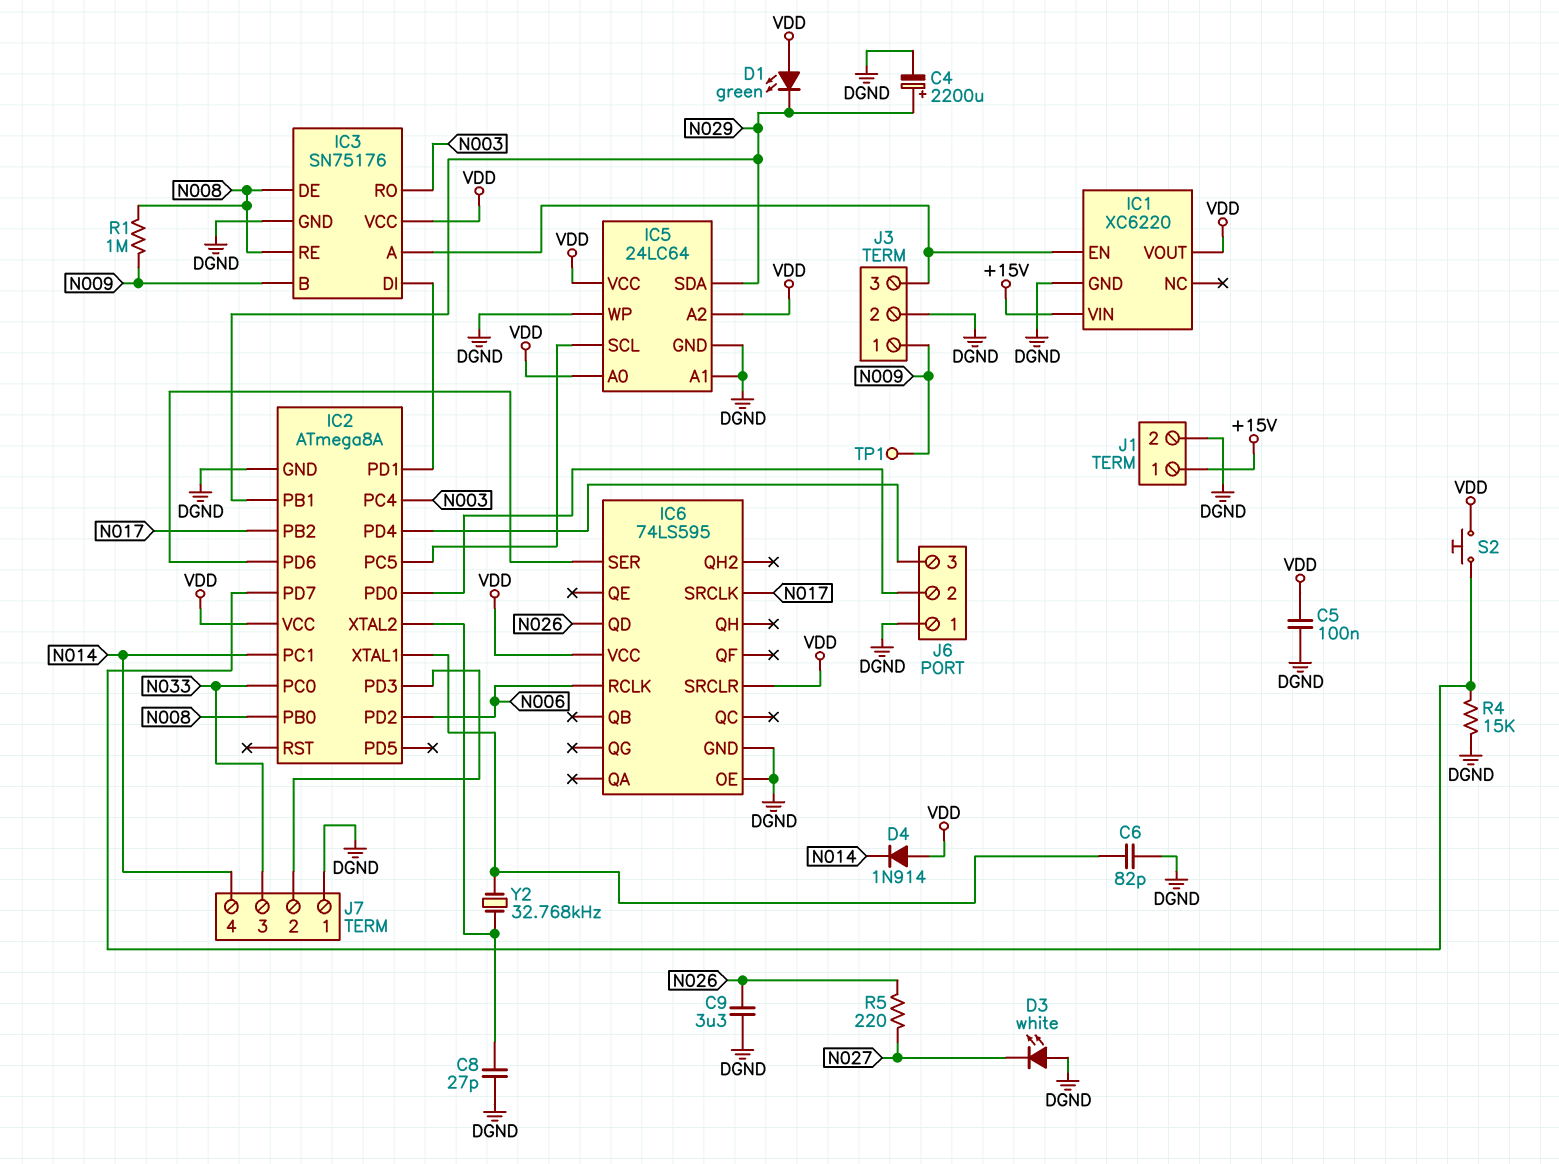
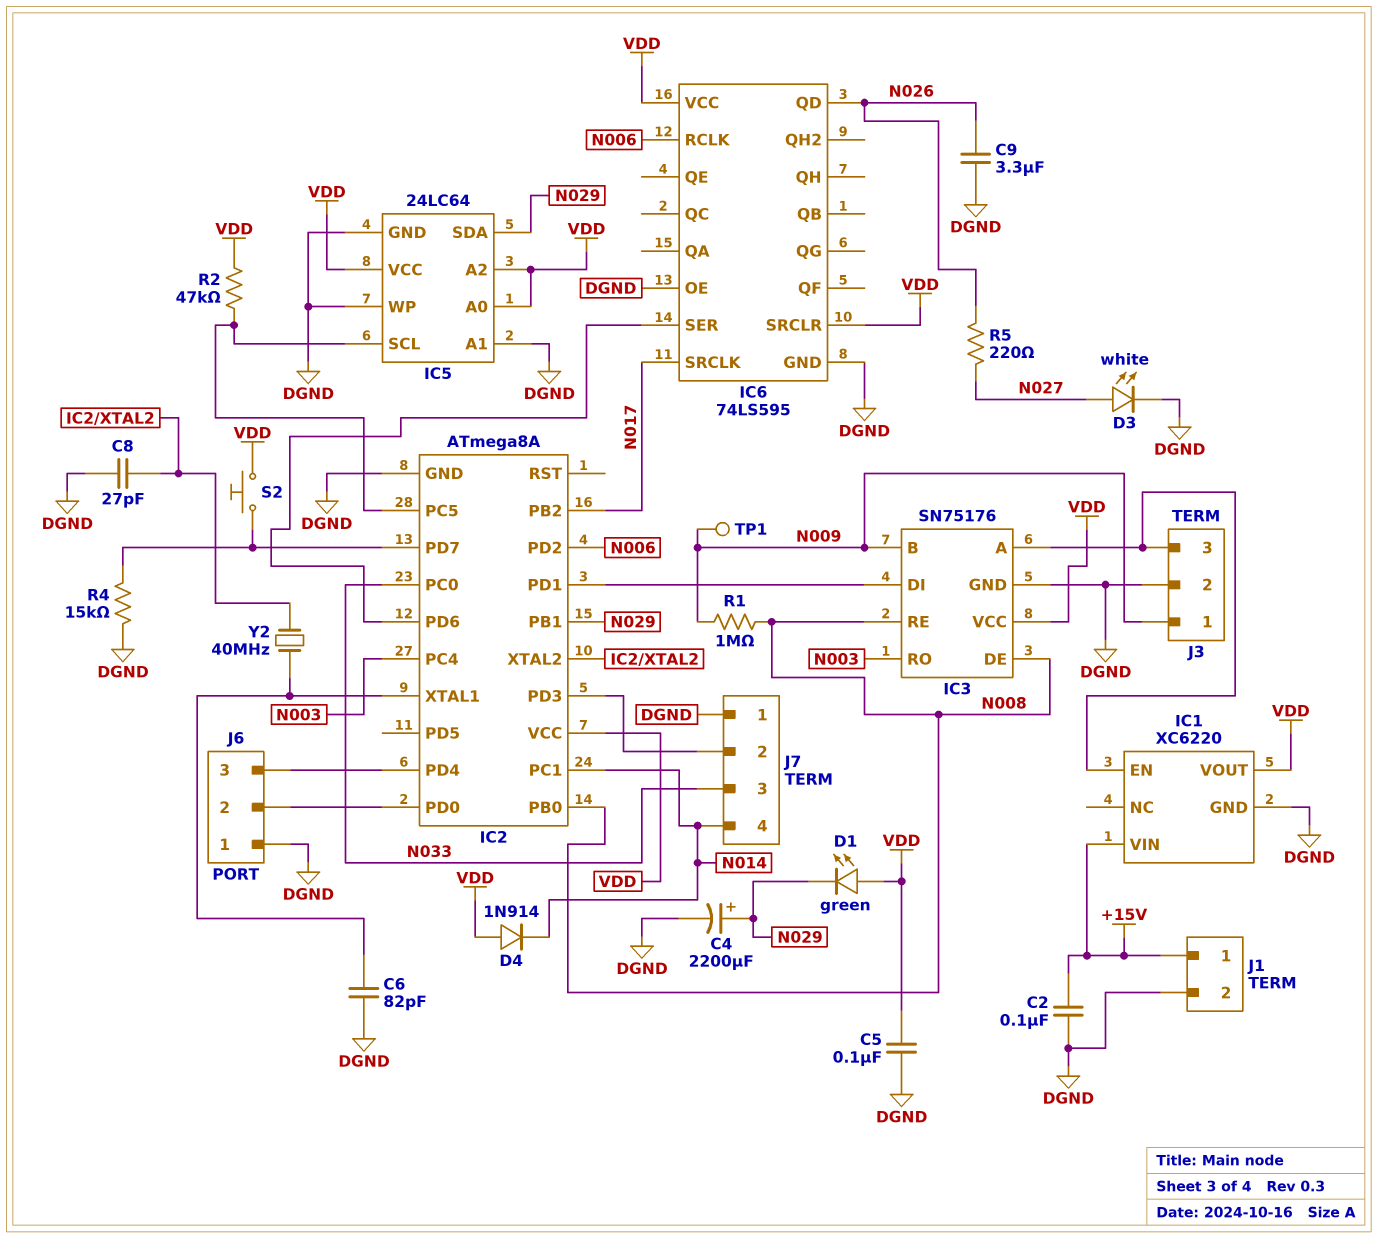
C2: none -> 100nF (+15V, DGND)
D3: LED white (A DGND, K N027) -> LED white (A N027, K DGND)
R2: none -> 47k (IC2/PC5, VDD)
Y2: 32.768kHz (IC2/XTAL1, IC2/XTAL2) -> 40MHz (IC2/XTAL1, IC2/XTAL2)

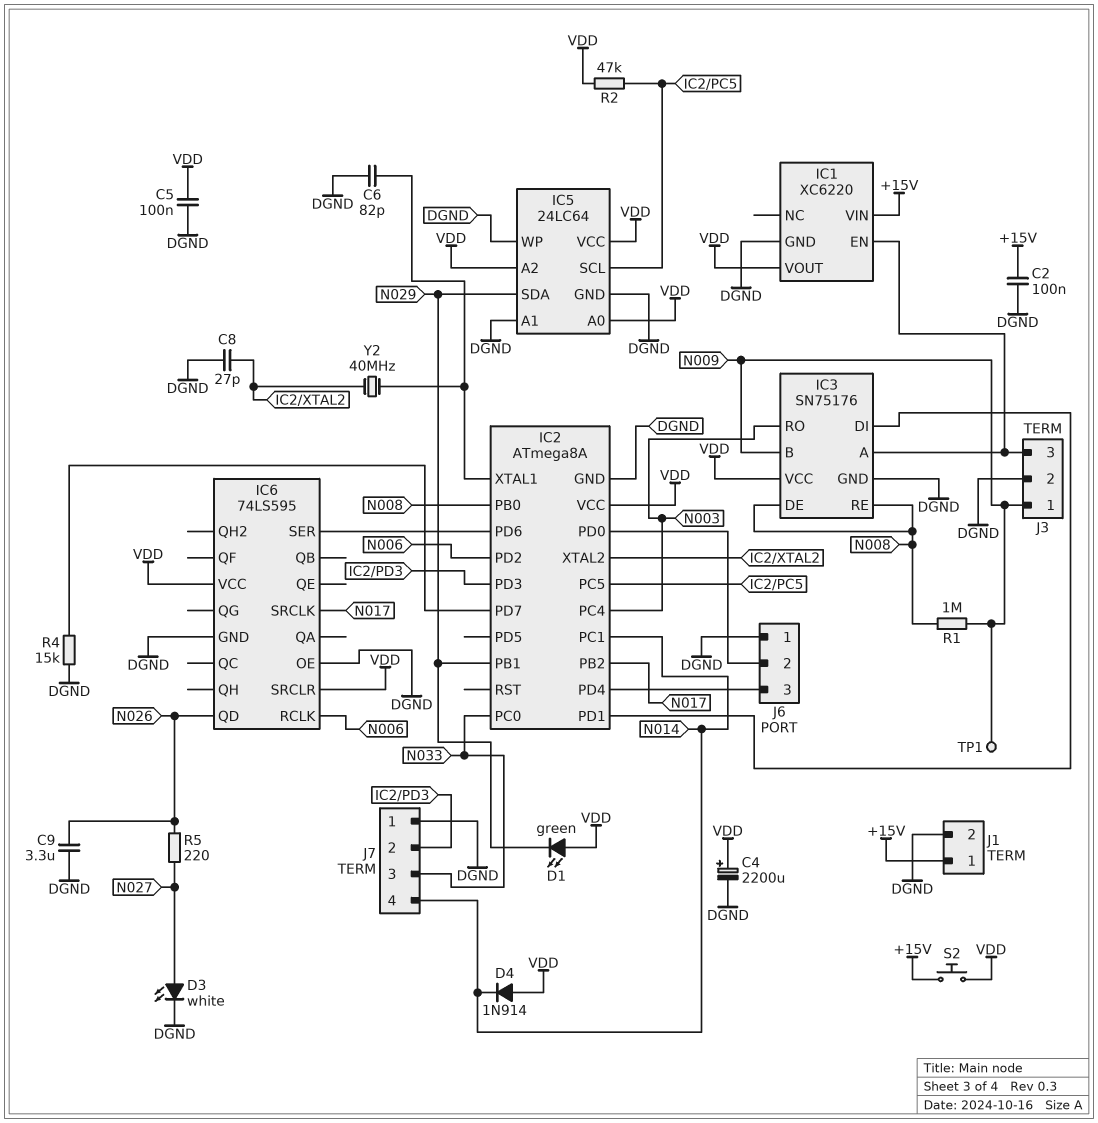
C4: 2200uF (plus N029, minus DGND) -> 2200uF (plus VDD, minus DGND)
S2: button (IC2/PD7, VDD) -> button (+15V, VDD)

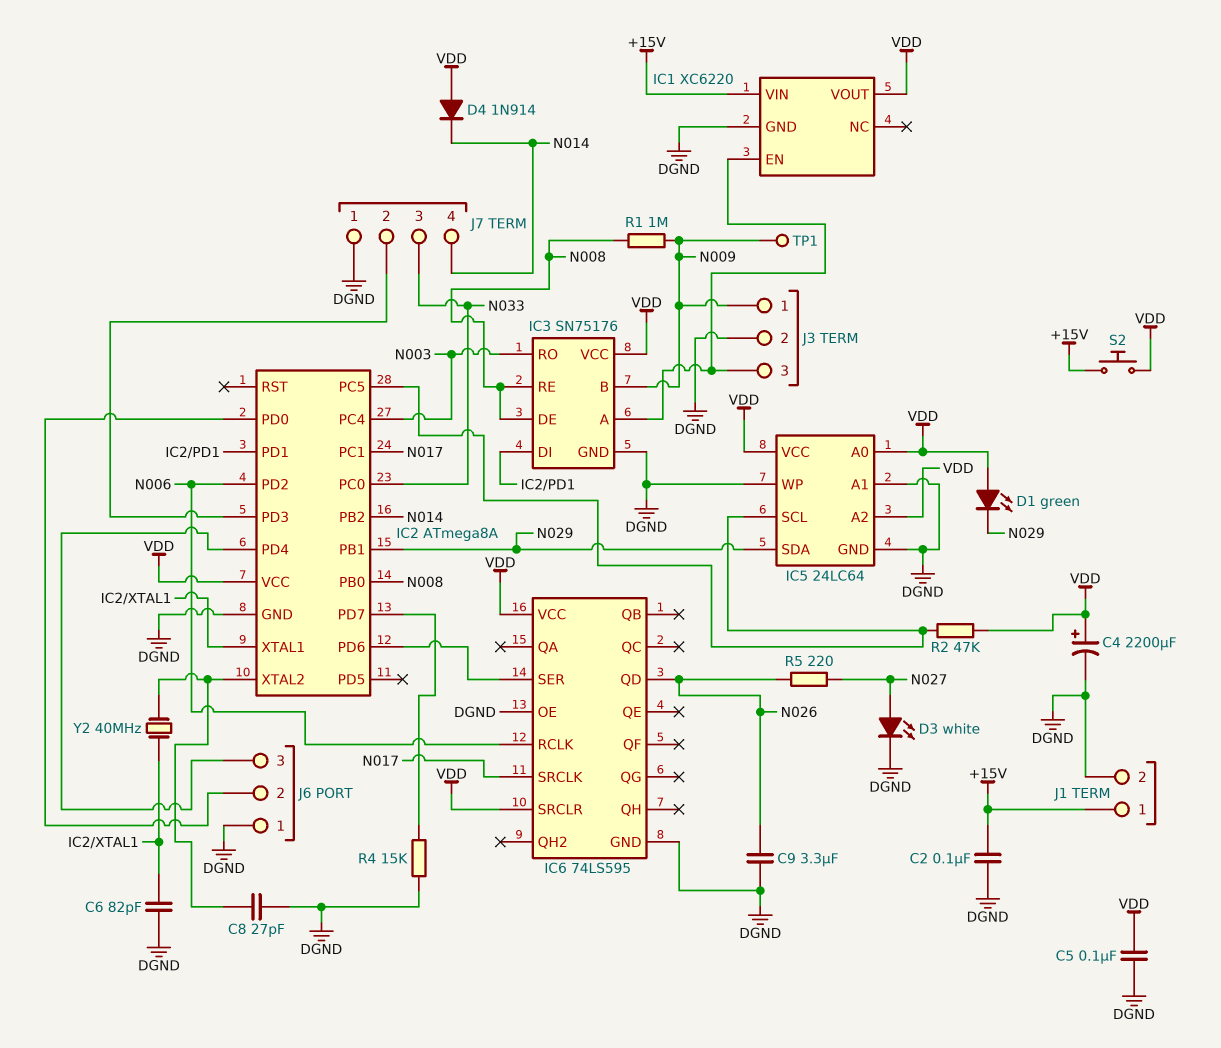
IC2 pin PB2: N017 -> N014
IC2 pin PC1: N014 -> N017

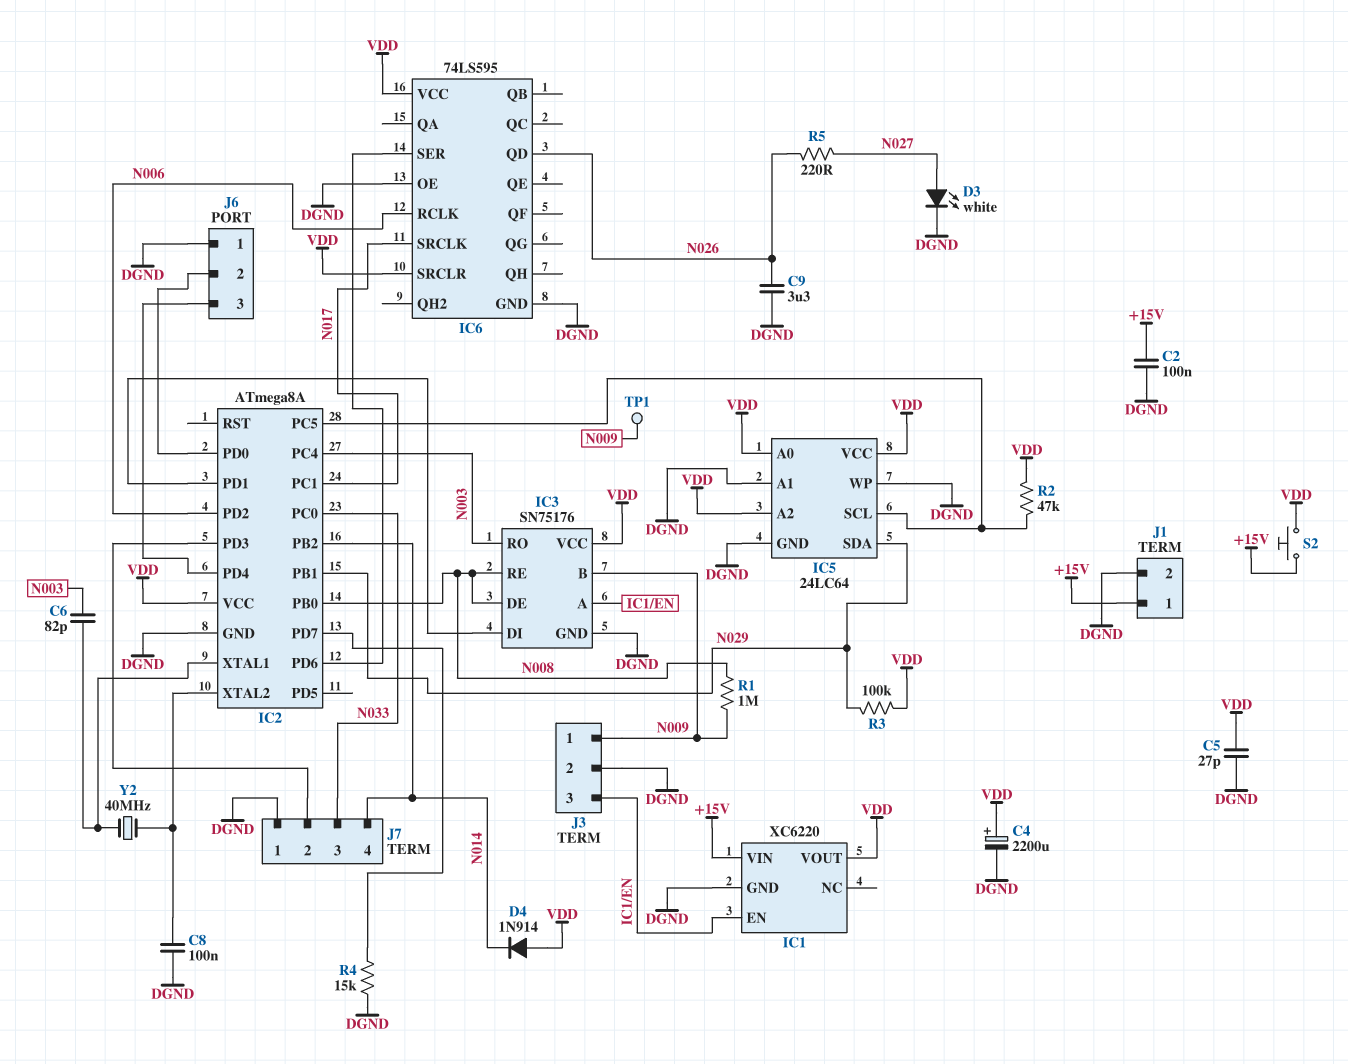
C5: 100nF (DGND, VDD) -> 27pF (DGND, VDD)
C6: 82pF (DGND, IC2/XTAL1) -> 82pF (IC2/XTAL1, N003)
C8: 27pF (DGND, IC2/XTAL2) -> 100nF (DGND, IC2/XTAL2)
D1: LED green (A VDD, K N029) -> none
R3: none -> 100k (N029, VDD)

